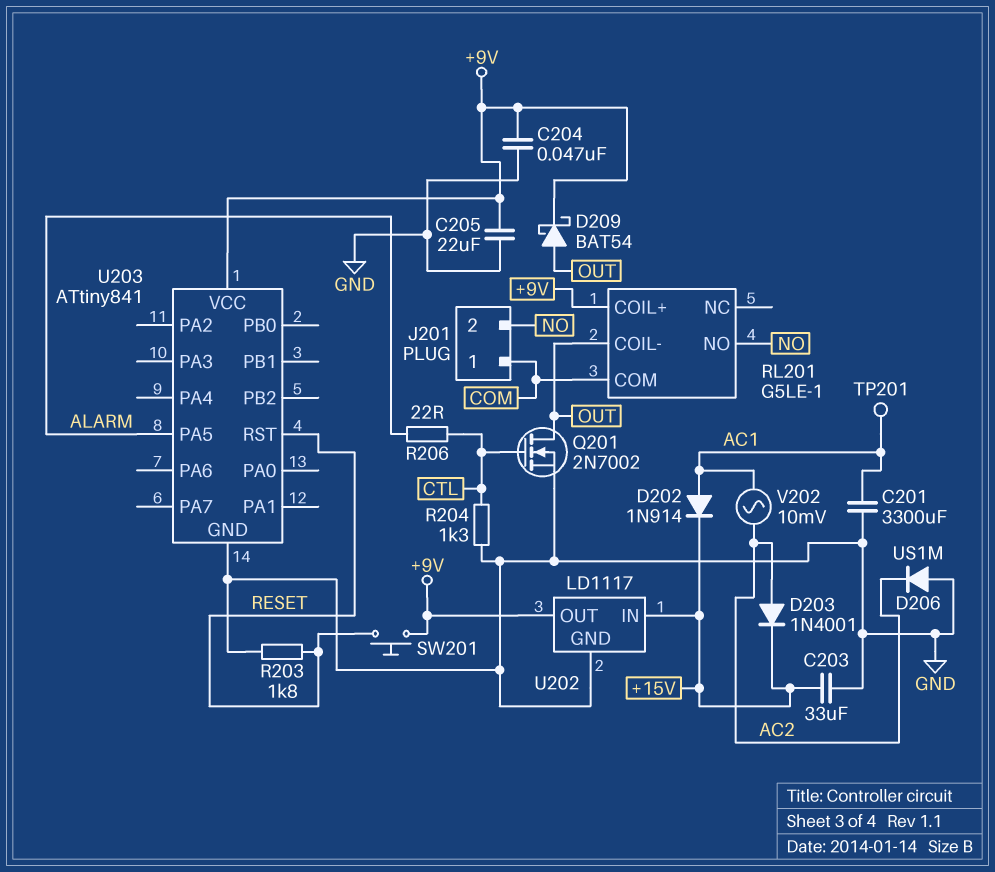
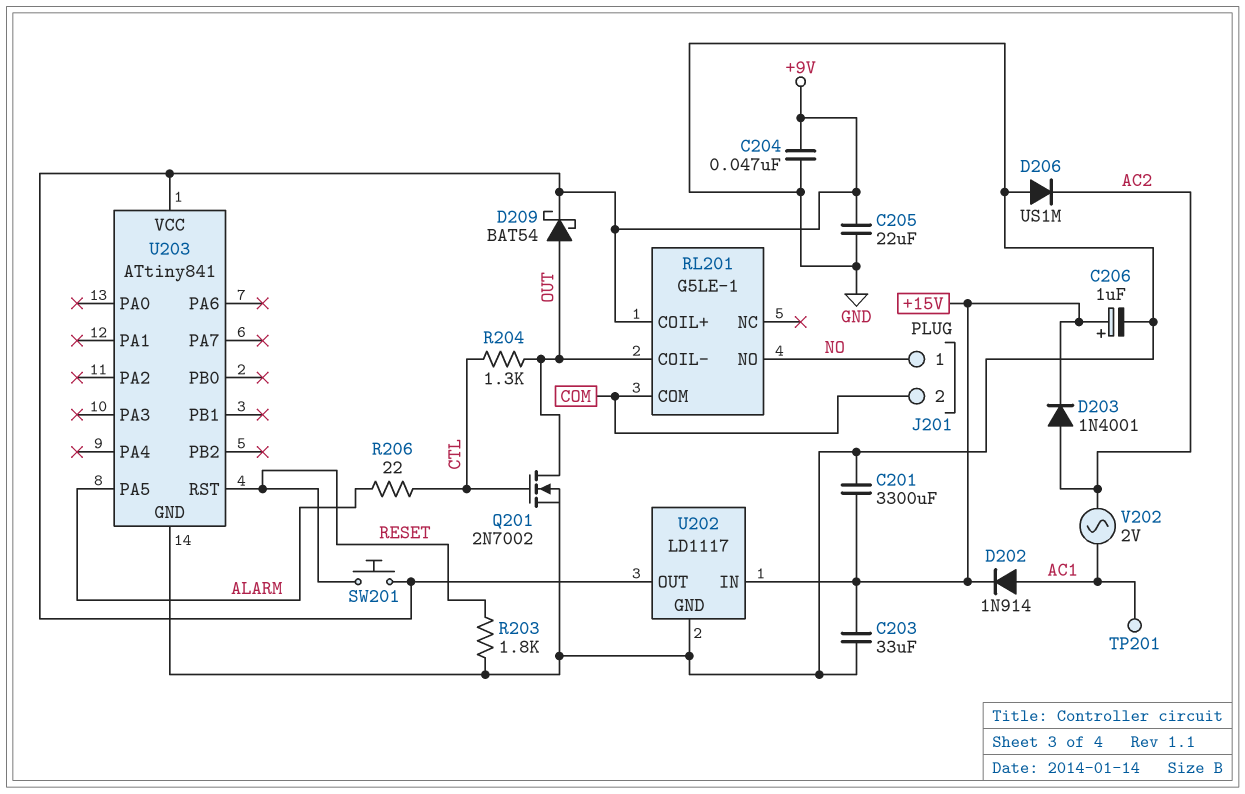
C201: 3300uF (AC1, GND) -> 3300uF (+15V, GND)
C206: none -> 1uF (plus +15V, minus GND)
J201 pin 1: COM -> NO
J201 pin 2: NO -> COM
R204: 1.3k (CTL, GND) -> 1.3k (CTL, OUT)
V202: AC 10mV (AC1, AC2) -> AC 2V (AC1, AC2)

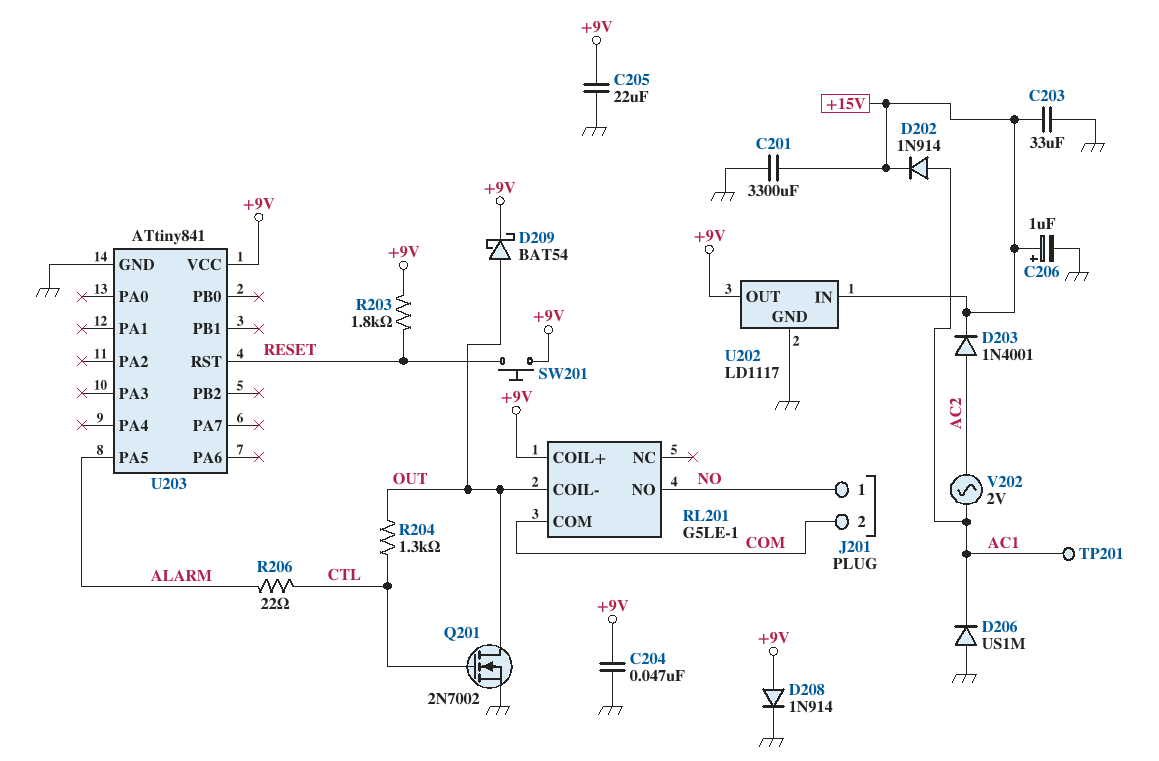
D206: diode US1M (A GND, K AC2) -> diode US1M (A GND, K AC1)
D208: none -> diode 1N914 (A +9V, K GND)
R203: 1.8k (GND, RESET) -> 1.8k (+9V, RESET)

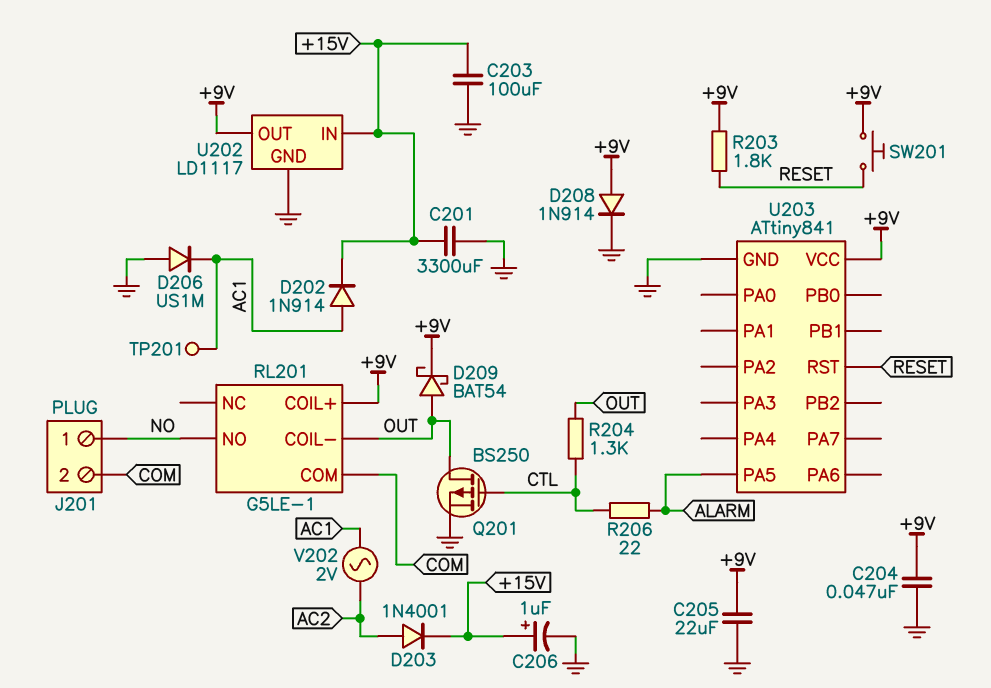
C203: 33uF (+15V, GND) -> 100uF (+15V, GND)
Q201: NMOS 2N7002 (G CTL, D OUT, S GND) -> PMOS BS250 (G CTL, D OUT, S GND)

